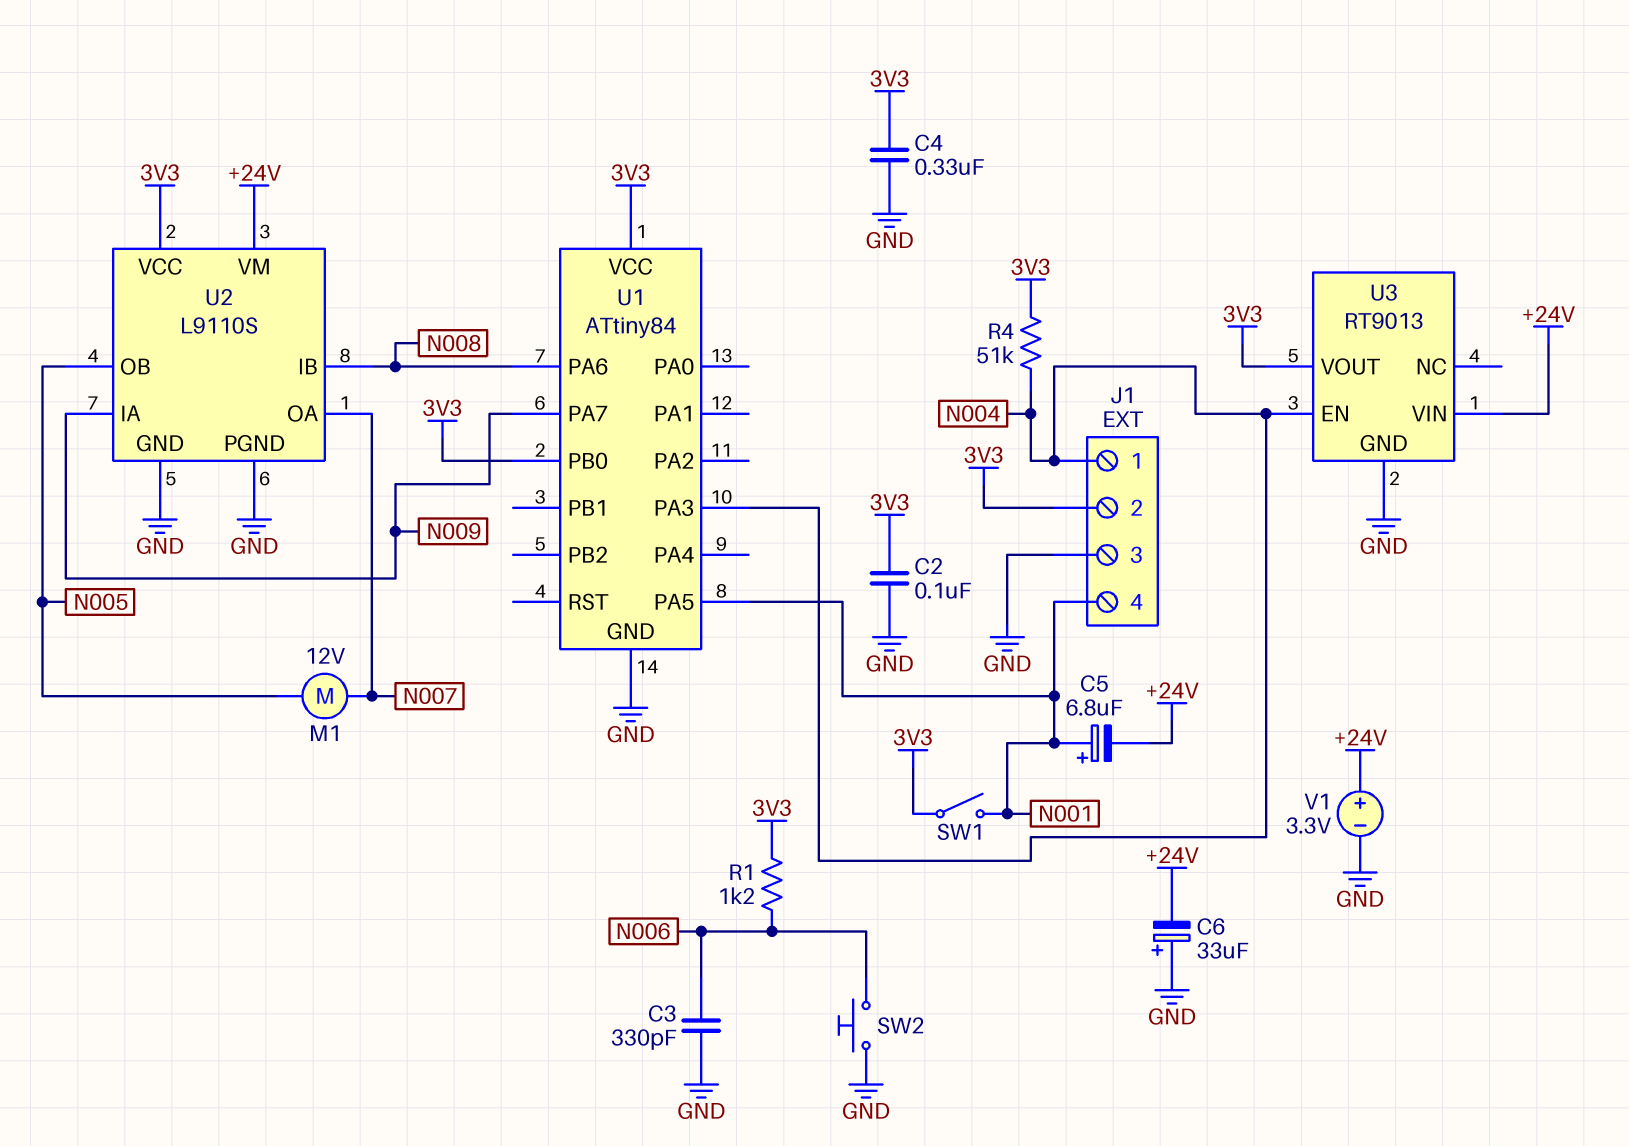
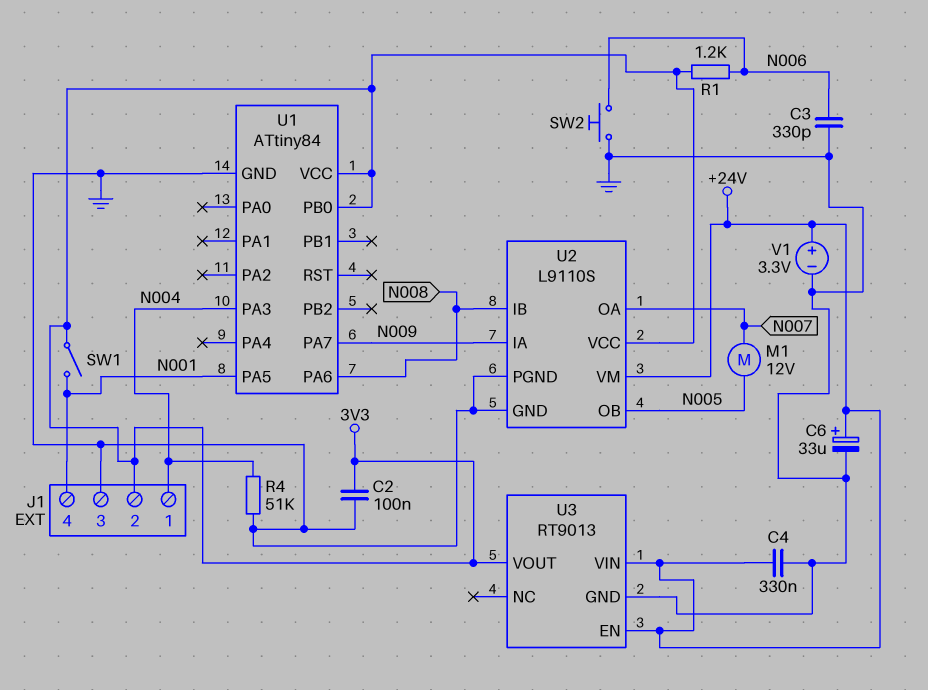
C4: 330nF (3V3, GND) -> 330nF (+24V, GND)
C5: 6.8uF (plus N001, minus +24V) -> none
C6: 33uF (plus GND, minus +24V) -> 33uF (plus +24V, minus GND)
R4: 51k (3V3, N004) -> 51k (GND, N004)
U3 pin EN: N004 -> +24V

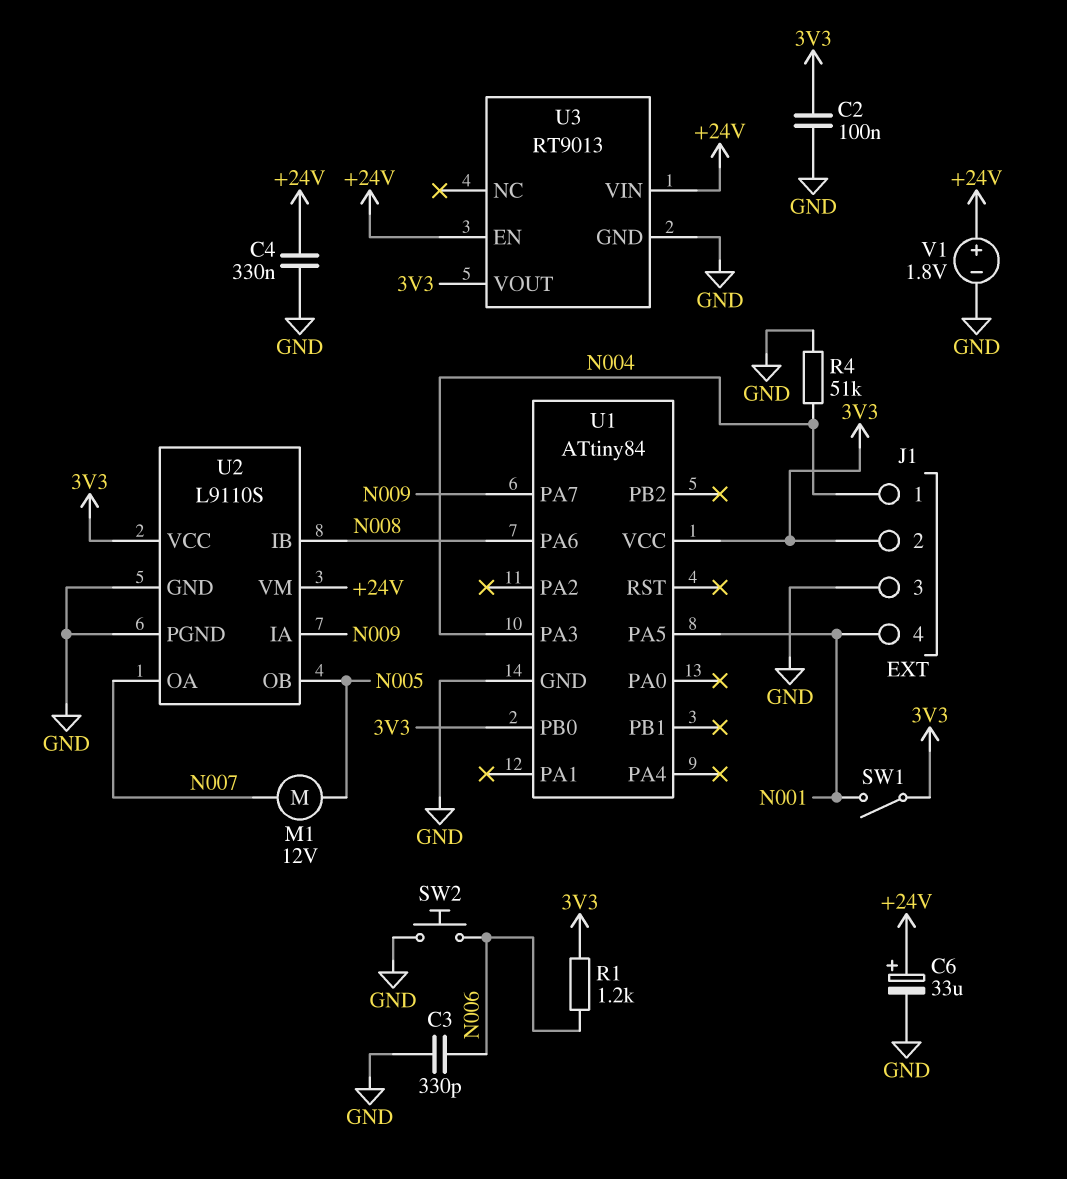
V1: 3.3V (plus +24V, minus GND) -> 1.8V (plus +24V, minus GND)

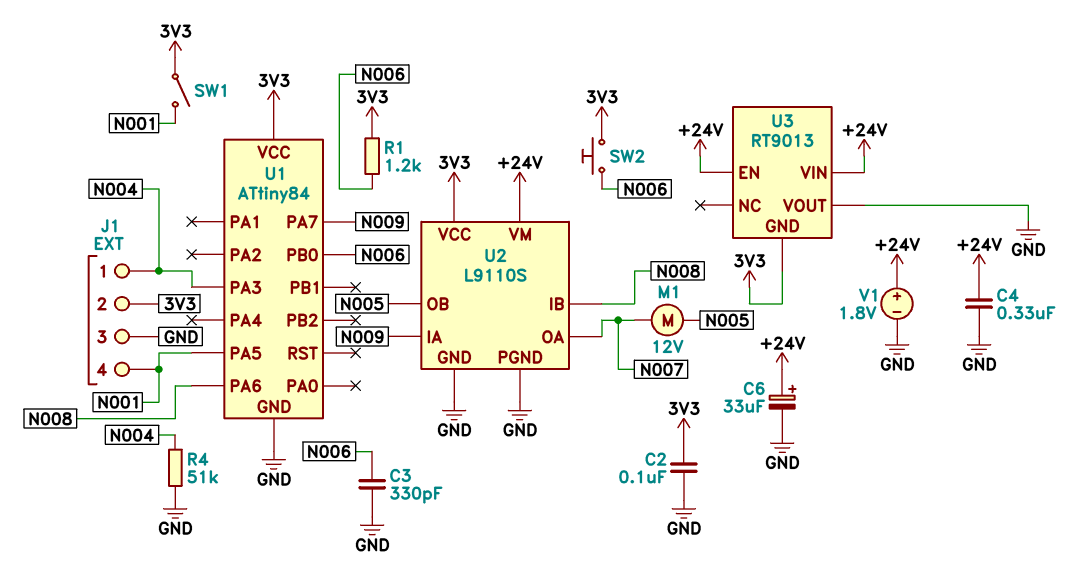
SW2: button (GND, N006) -> button (3V3, N006)
U1 pin PB0: 3V3 -> N006
U3 pin GND: GND -> 3V3
U3 pin VOUT: 3V3 -> GND

